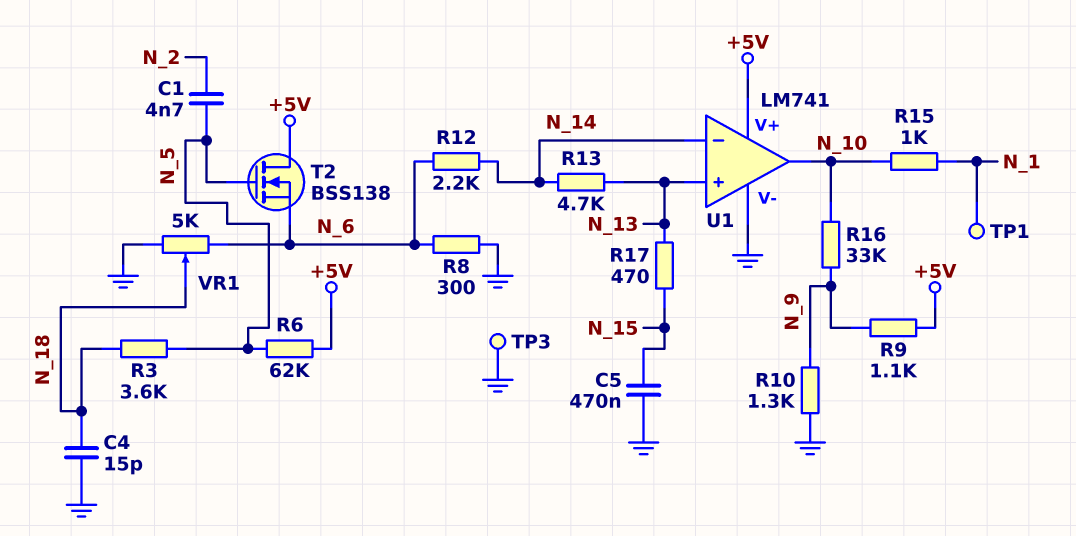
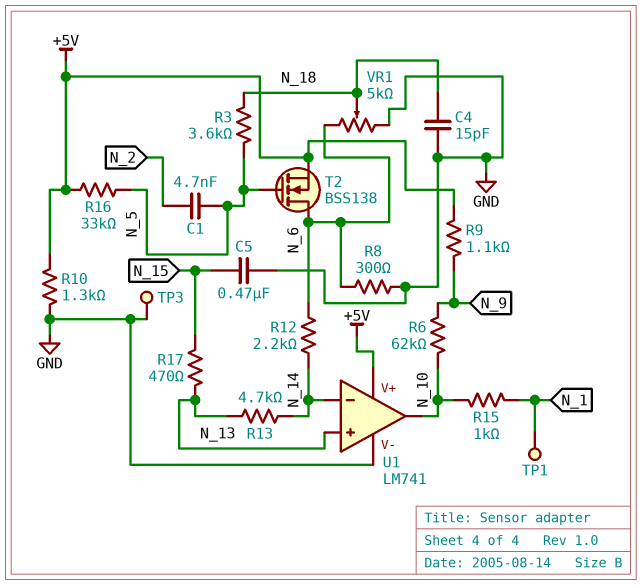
R6: 62k (+5V, N_5) -> 62k (N_9, N_10)
R10: 1.3k (GND, N_9) -> 1.3k (+5V, GND)
R16: 33k (N_9, N_10) -> 33k (+5V, N_5)
T2: NMOS BSS138 (G N_5, D +5V, S N_6) -> NMOS BSS138 (G N_5, D N_6, S +5V)

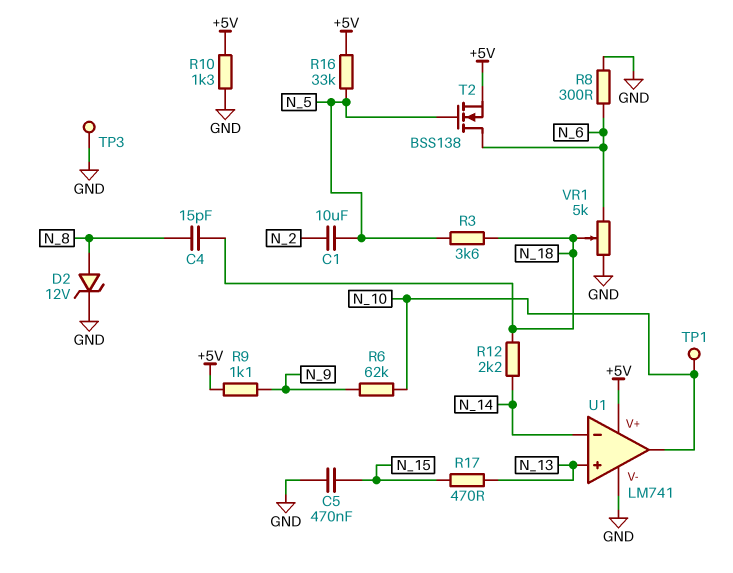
C1: 4.7nF (N_2, N_5) -> 10uF (N_2, N_5)
C4: 15pF (GND, N_18) -> 15pF (N_8, N_18)
D2: none -> zener 12V (A N_8, K GND)
R12: 2.2k (N_6, N_14) -> 2.2k (N_14, N_18)
R13: 4.7k (N_13, N_14) -> none
R15: 1k (N_1, N_10) -> none
TP1: test point (N_1) -> test point (N_10)

